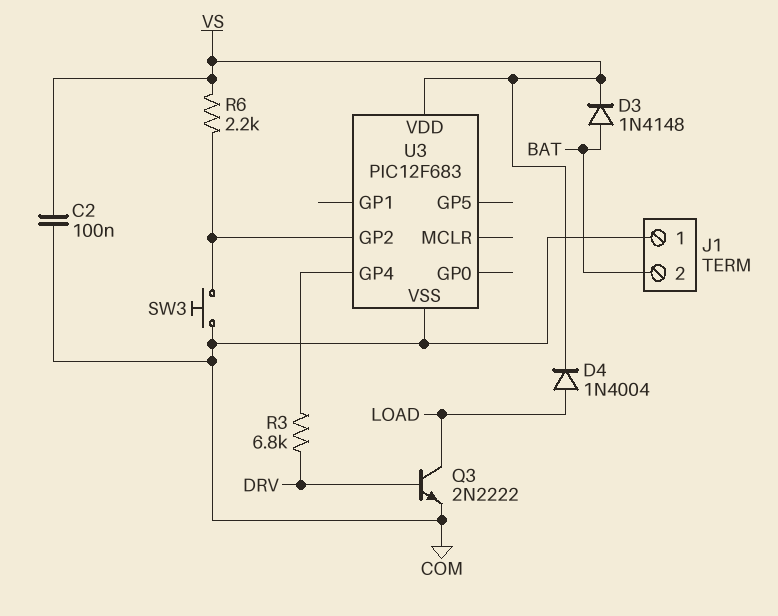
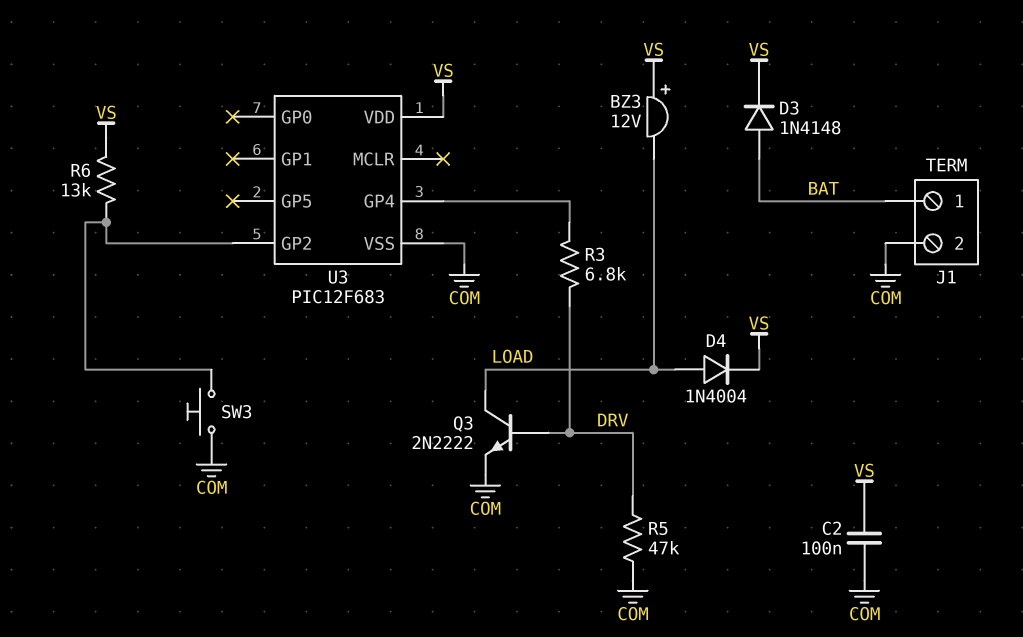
BZ3: none -> buzzer 12V (plus VS, minus LOAD)
J1 pin 1: COM -> BAT
J1 pin 2: BAT -> COM
R5: none -> 47k (COM, DRV)
R6: 2.2k (U3/GP2, VS) -> 13k (U3/GP2, VS)

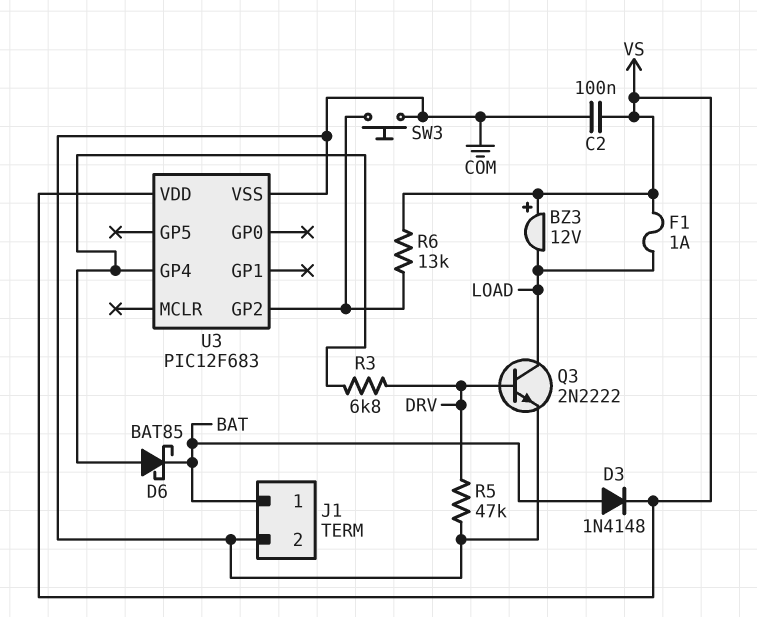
D4: diode 1N4004 (A LOAD, K VS) -> none
D6: none -> schottky BAT85 (A U3/GP4, K BAT)
F1: none -> 1A (LOAD, VS)

